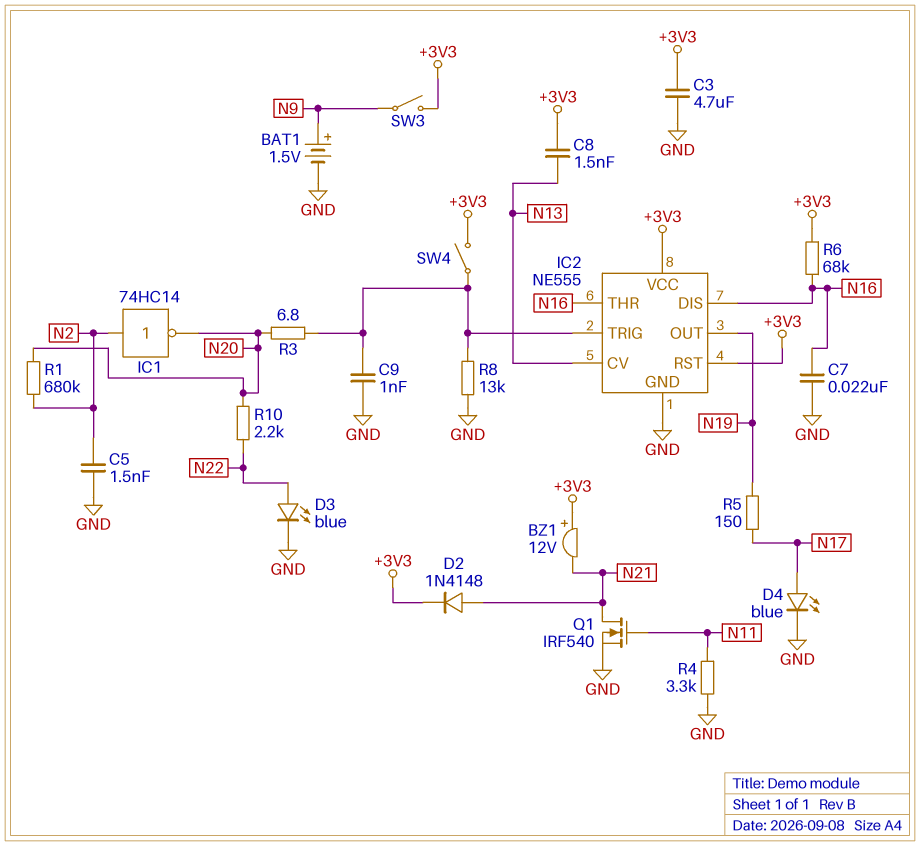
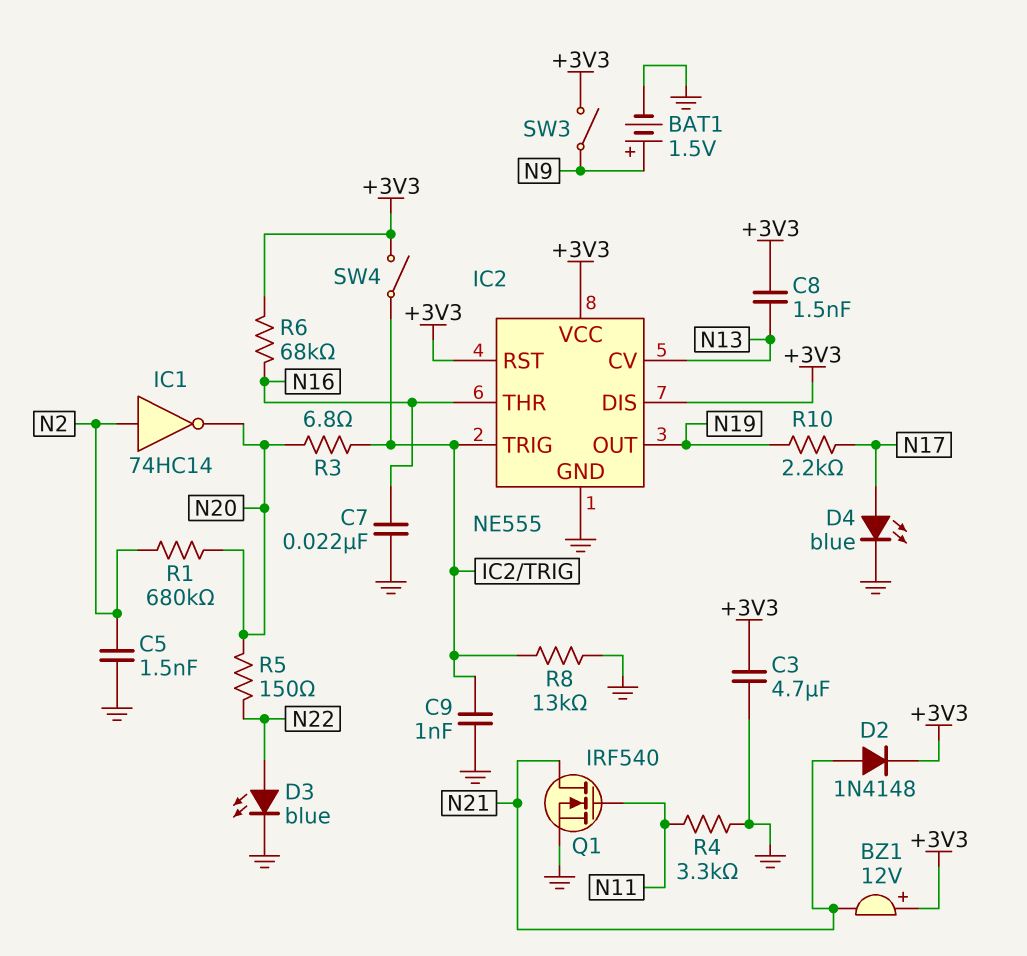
IC2 pin DIS: N16 -> +3V3
R5: 150 (N17, N19) -> 150 (N20, N22)
R10: 2.2k (N20, N22) -> 2.2k (N17, N19)

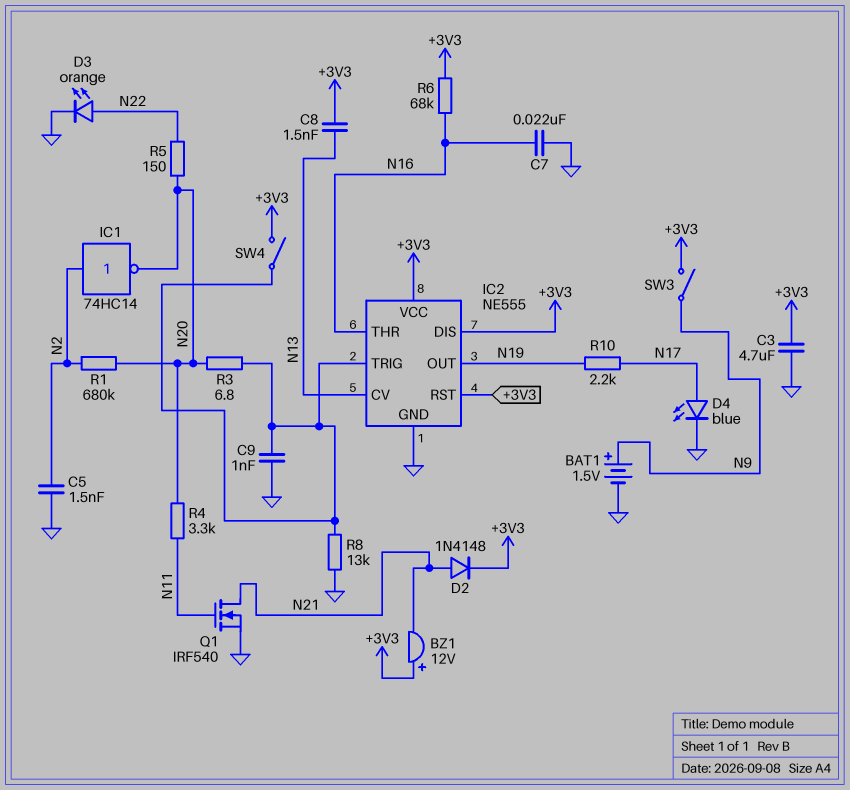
D3: LED blue (A N22, K GND) -> LED orange (A N22, K GND)
R4: 3.3k (GND, N11) -> 3.3k (N11, N20)

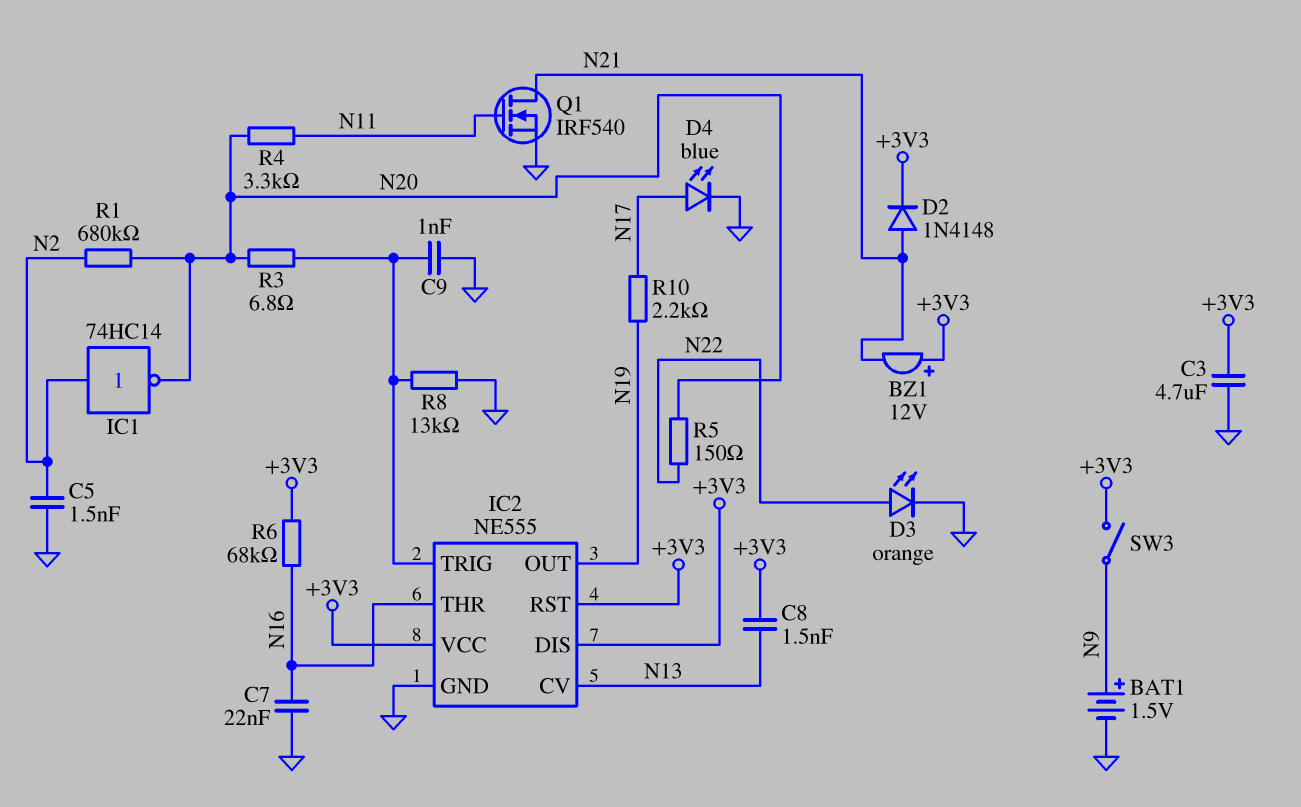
SW4: switch (+3V3, IC2/TRIG) -> none

